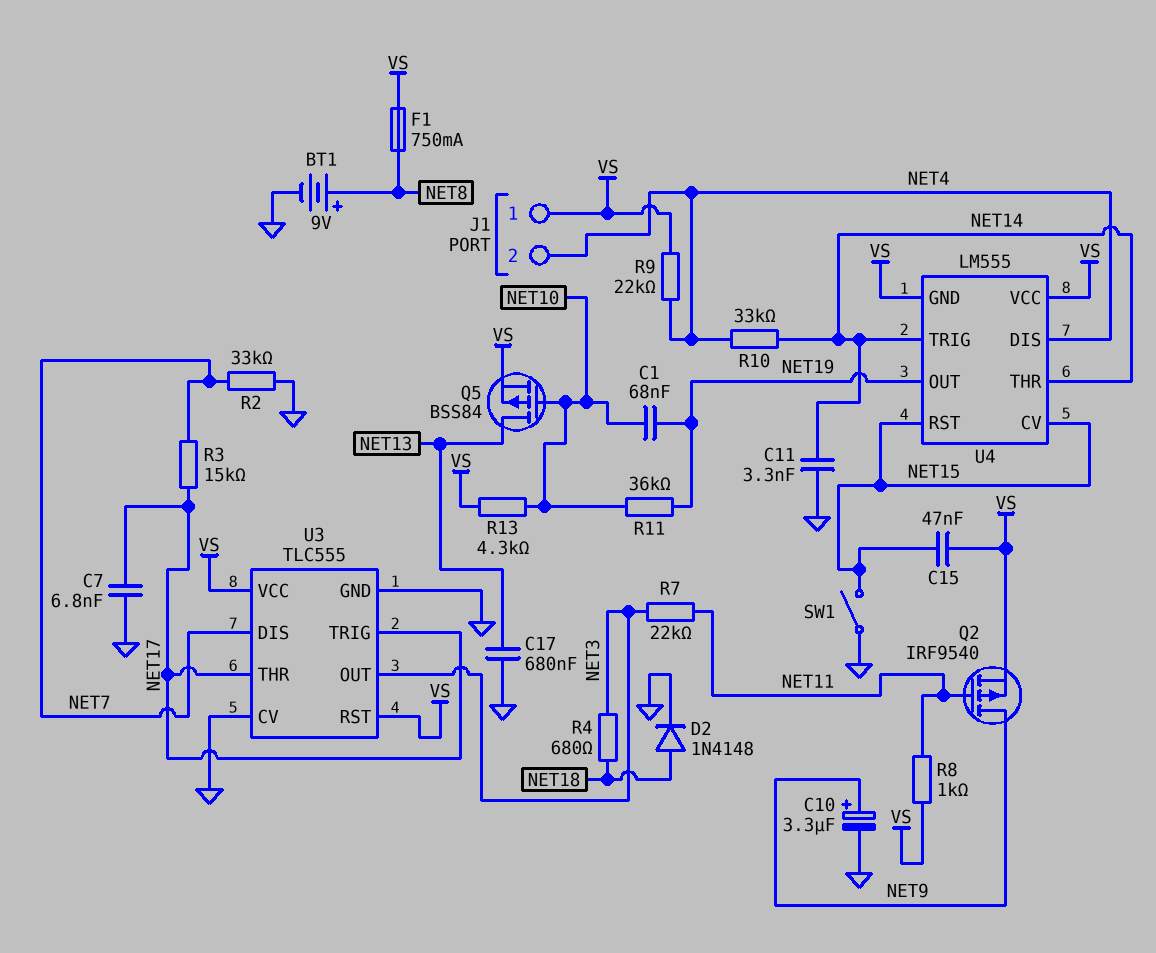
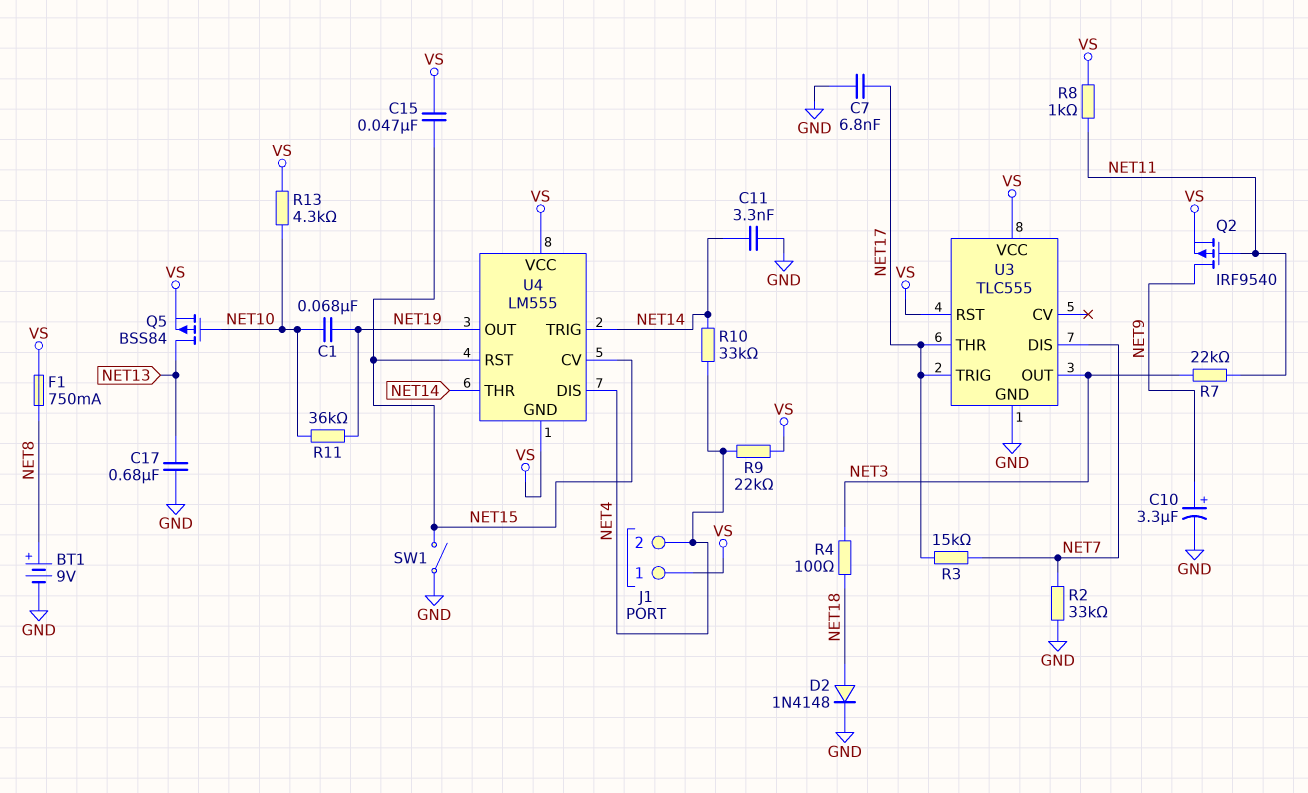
R4: 680 (NET3, NET18) -> 100 (NET3, NET18)
U3 pin CV: GND -> none

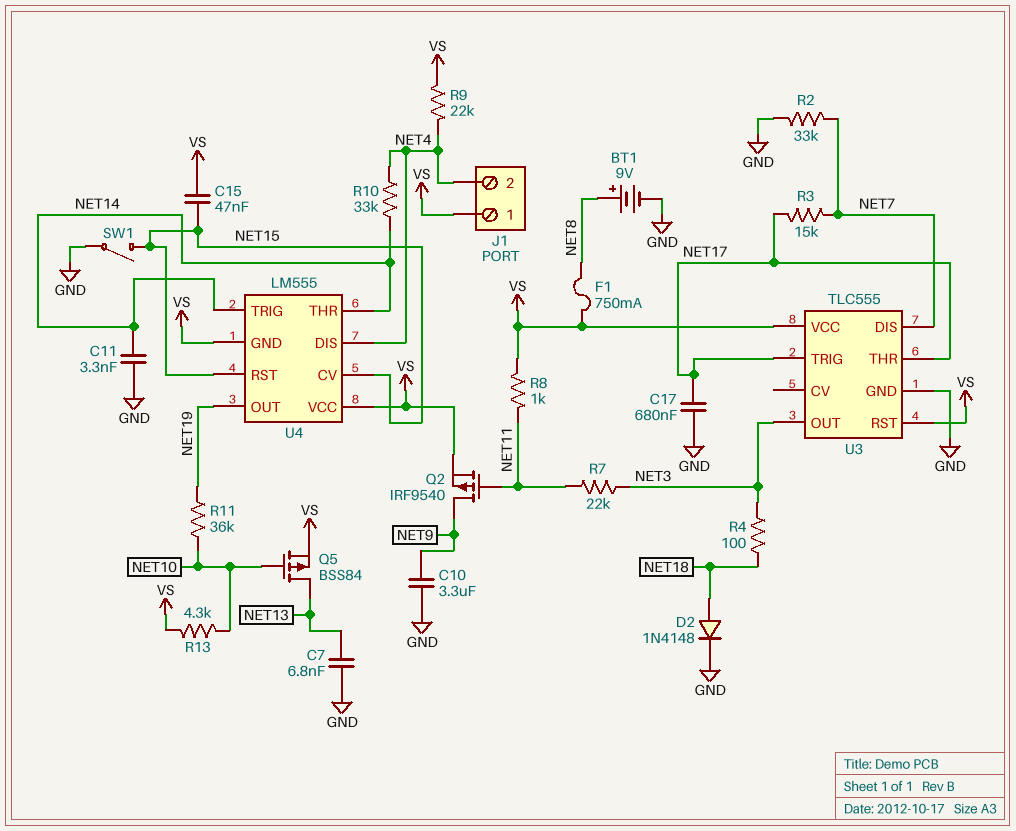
C1: 68nF (NET10, NET19) -> none
C7: 6.8nF (GND, NET17) -> 6.8nF (GND, NET13)
C10: 3.3uF (plus NET9, minus GND) -> 3.3uF (GND, NET9)
C17: 680nF (GND, NET13) -> 680nF (GND, NET17)

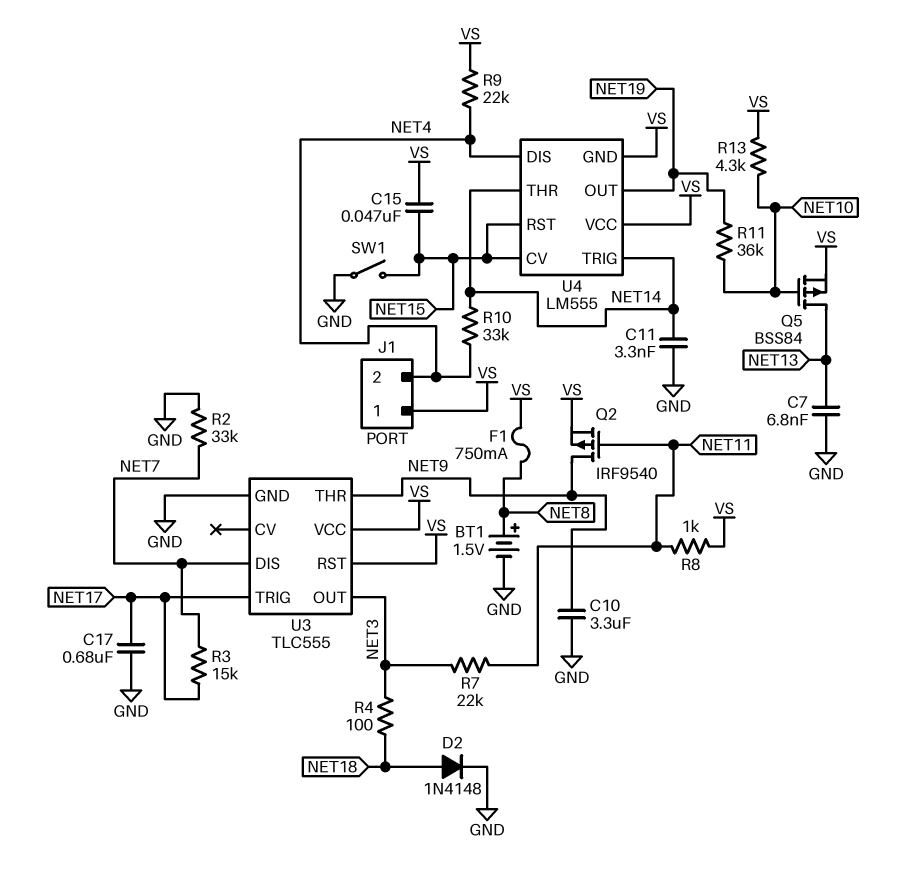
BT1: 9V (plus NET8, minus GND) -> 1.5V (plus NET8, minus GND)
U3 pin THR: NET17 -> NET9

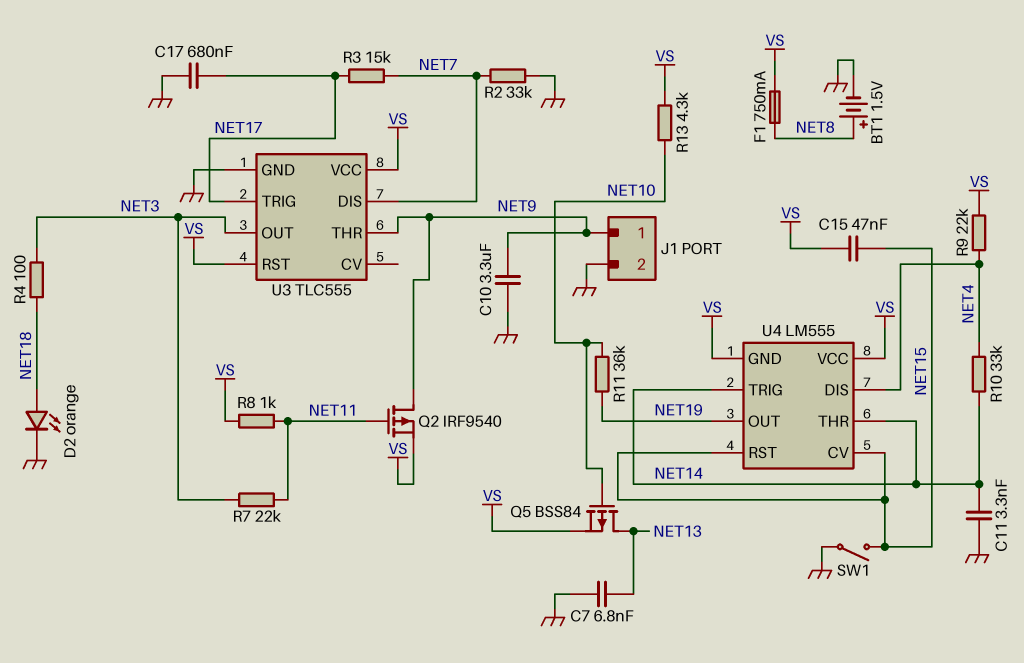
D2: diode 1N4148 (A NET18, K GND) -> LED orange (A NET18, K GND)
J1 pin 1: VS -> NET9
J1 pin 2: NET4 -> GND

